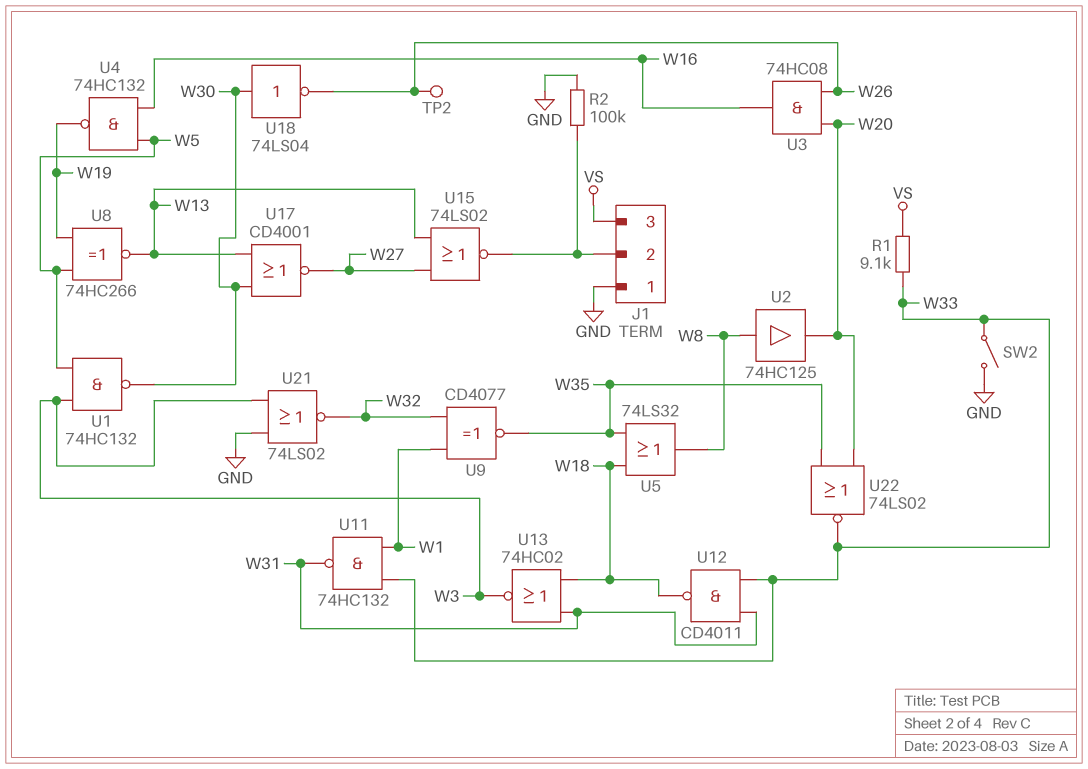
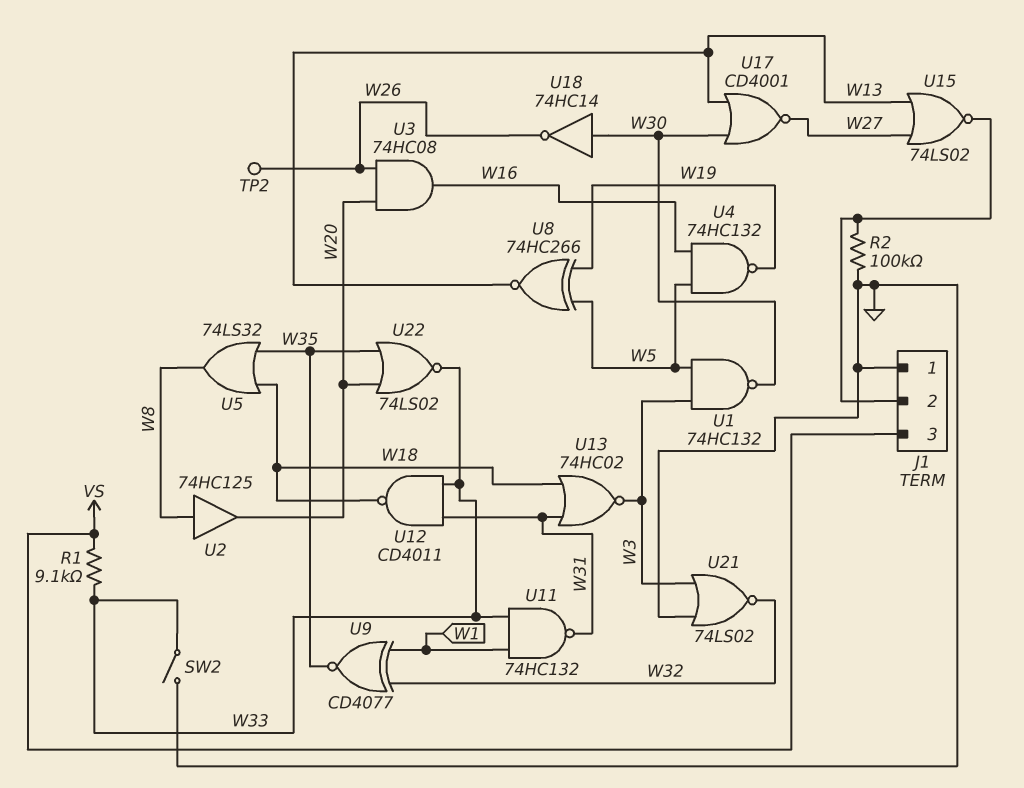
U18: NOT 74LS04 (in W30, out W26) -> NOT 74HC14 (in W30, out W26)

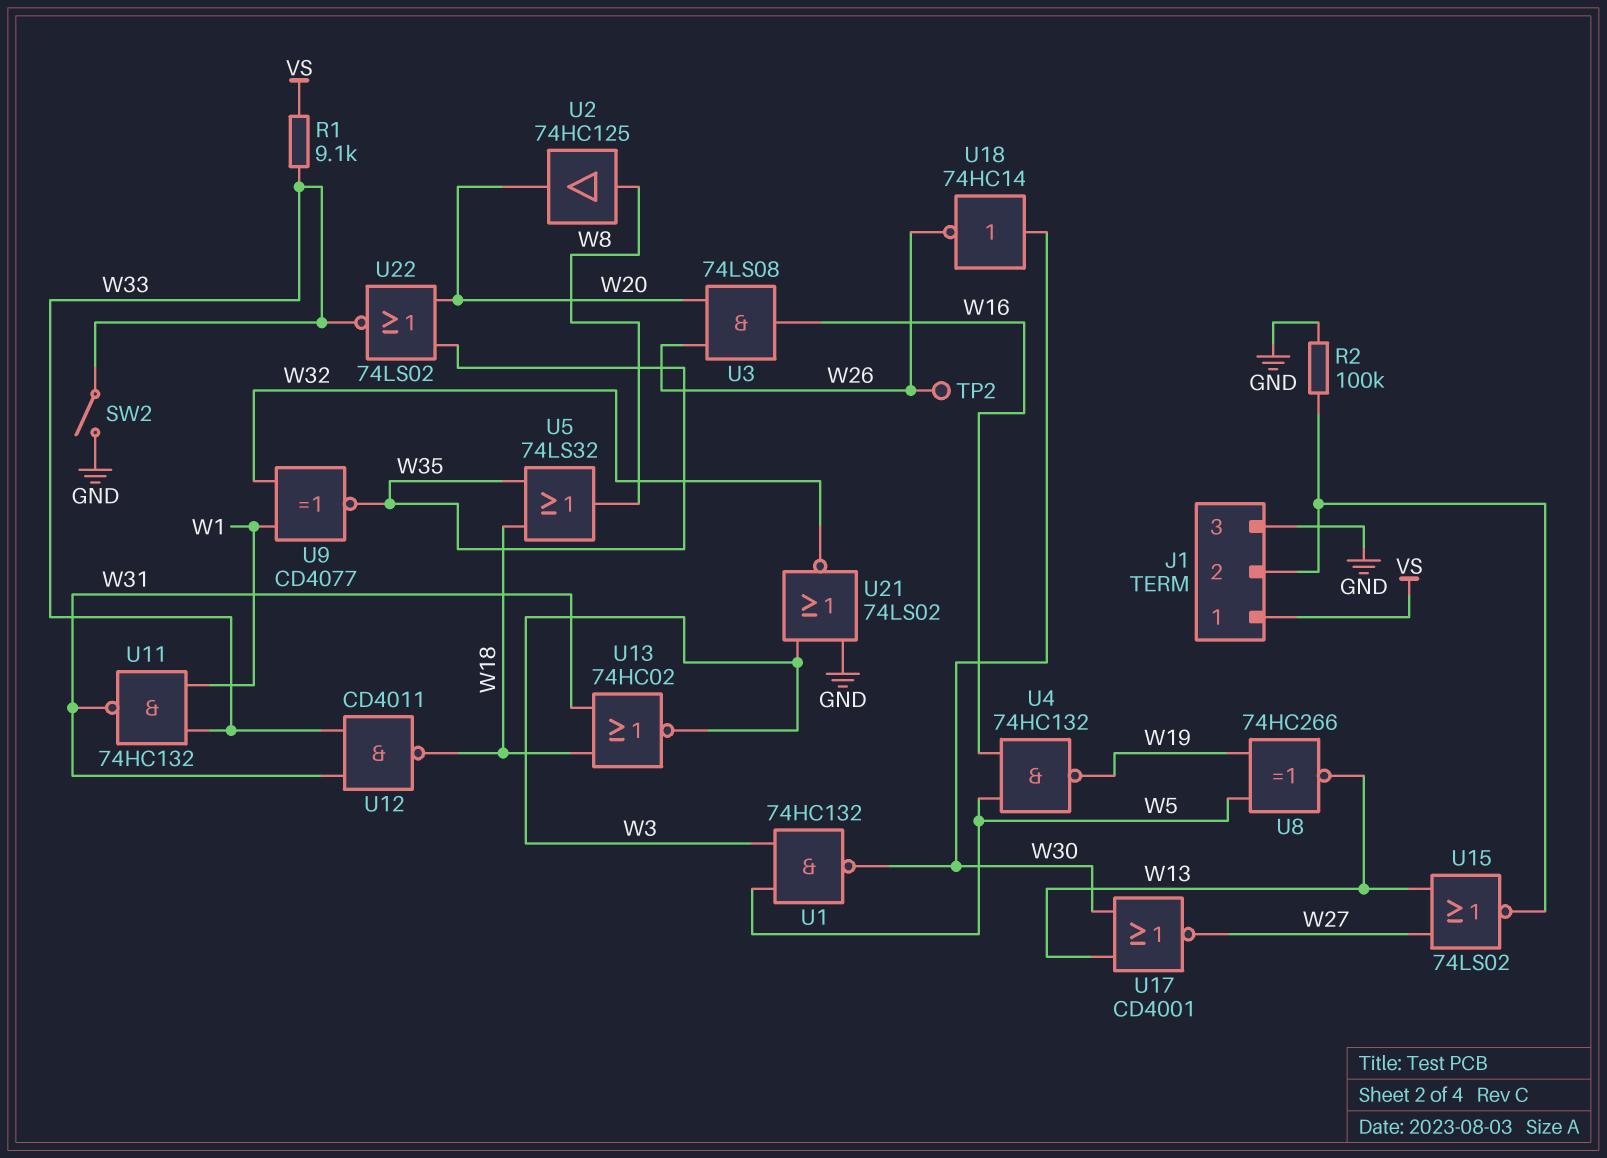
J1 pin 1: GND -> VS
J1 pin 3: VS -> GND
U3: AND 74HC08 (in W20, in W26, out W16) -> AND 74LS08 (in W20, in W26, out W16)

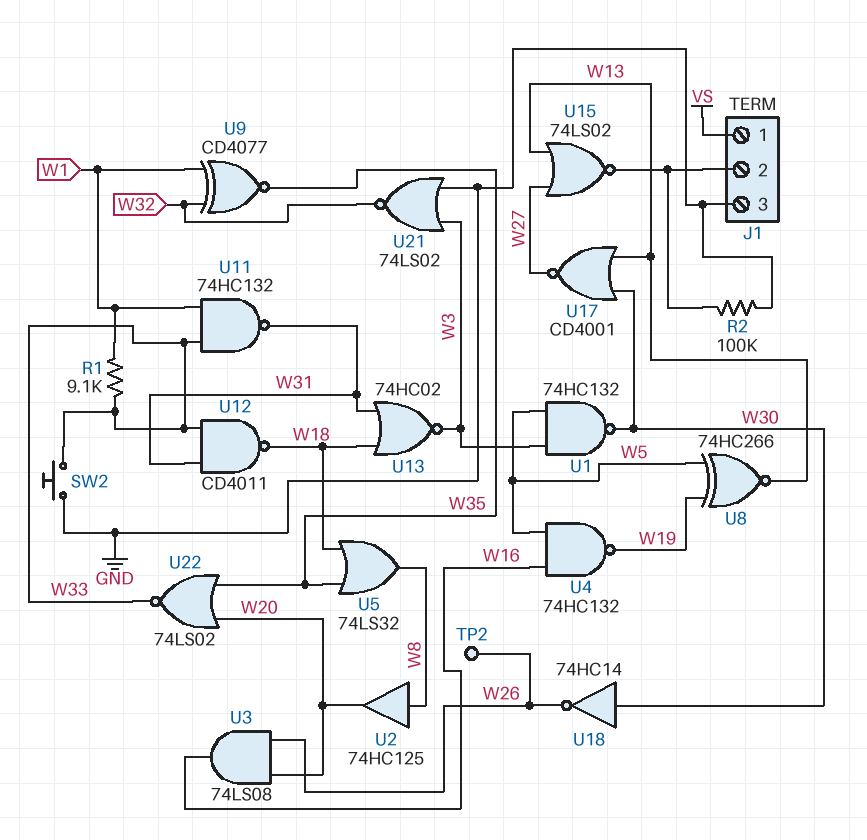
R1: 9.1k (VS, W33) -> 9.1k (W1, W33)
SW2: switch (GND, W33) -> button (GND, W33)

